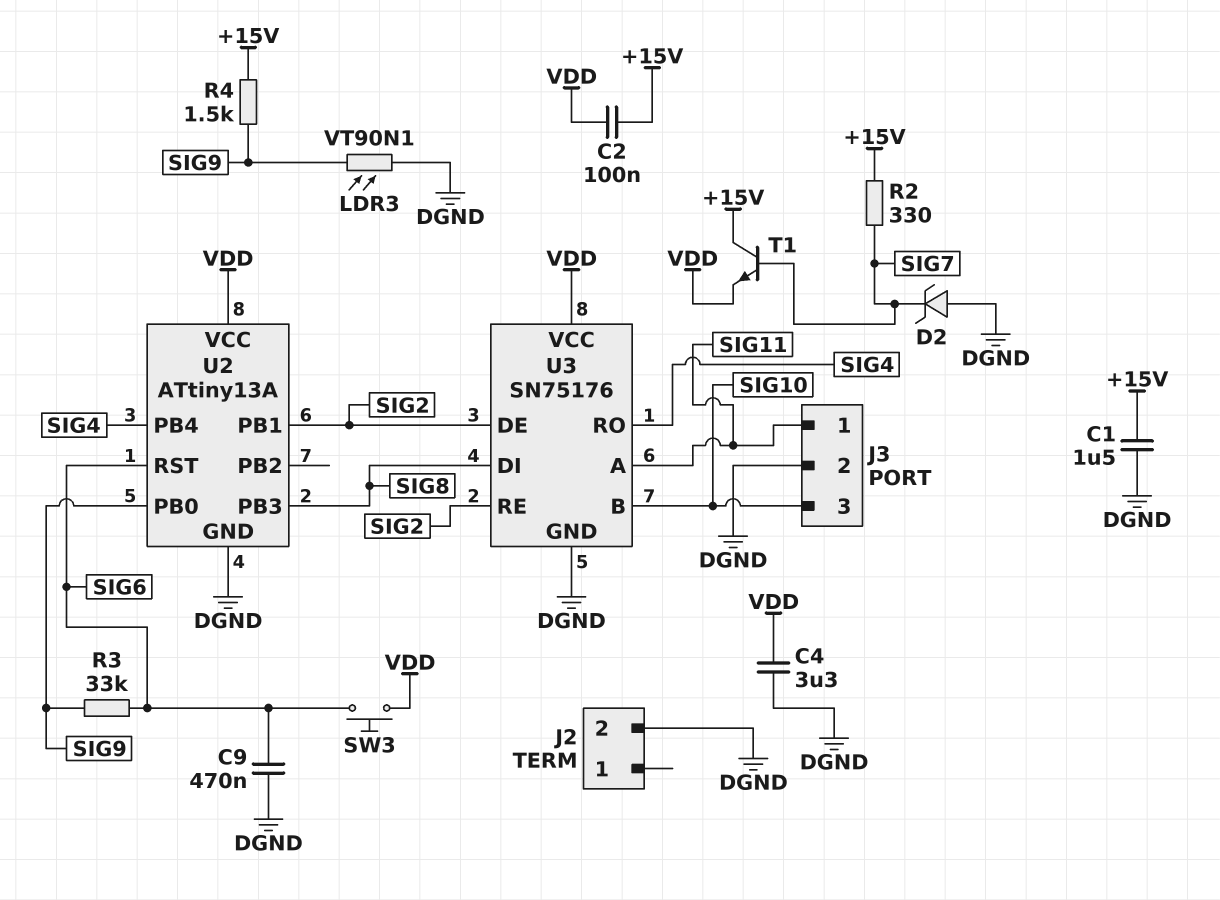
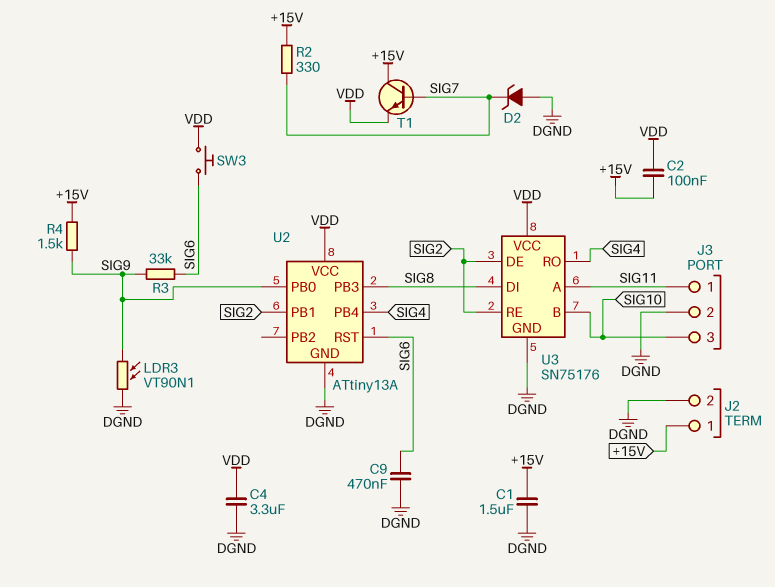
J2 pin 1: none -> +15V

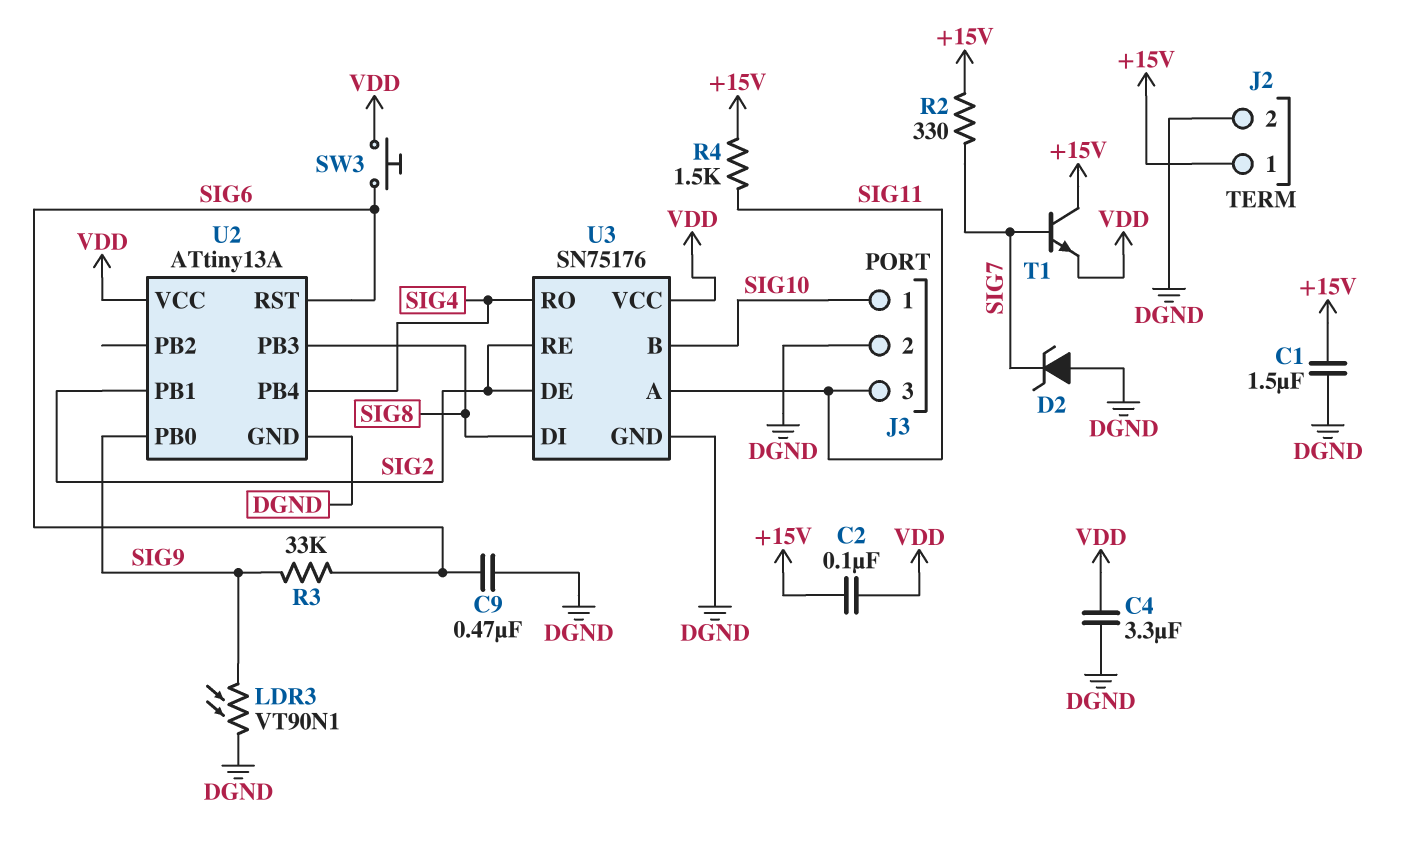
J3 pin 1: SIG11 -> SIG10
J3 pin 3: SIG10 -> SIG11
R4: 1.5k (+15V, SIG9) -> 1.5k (+15V, SIG11)

